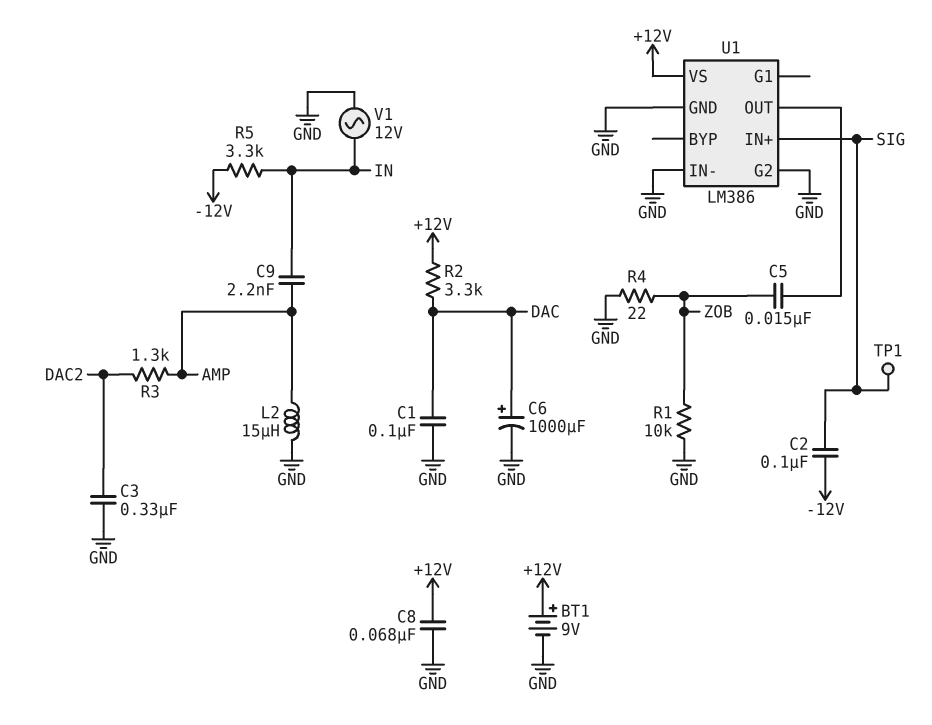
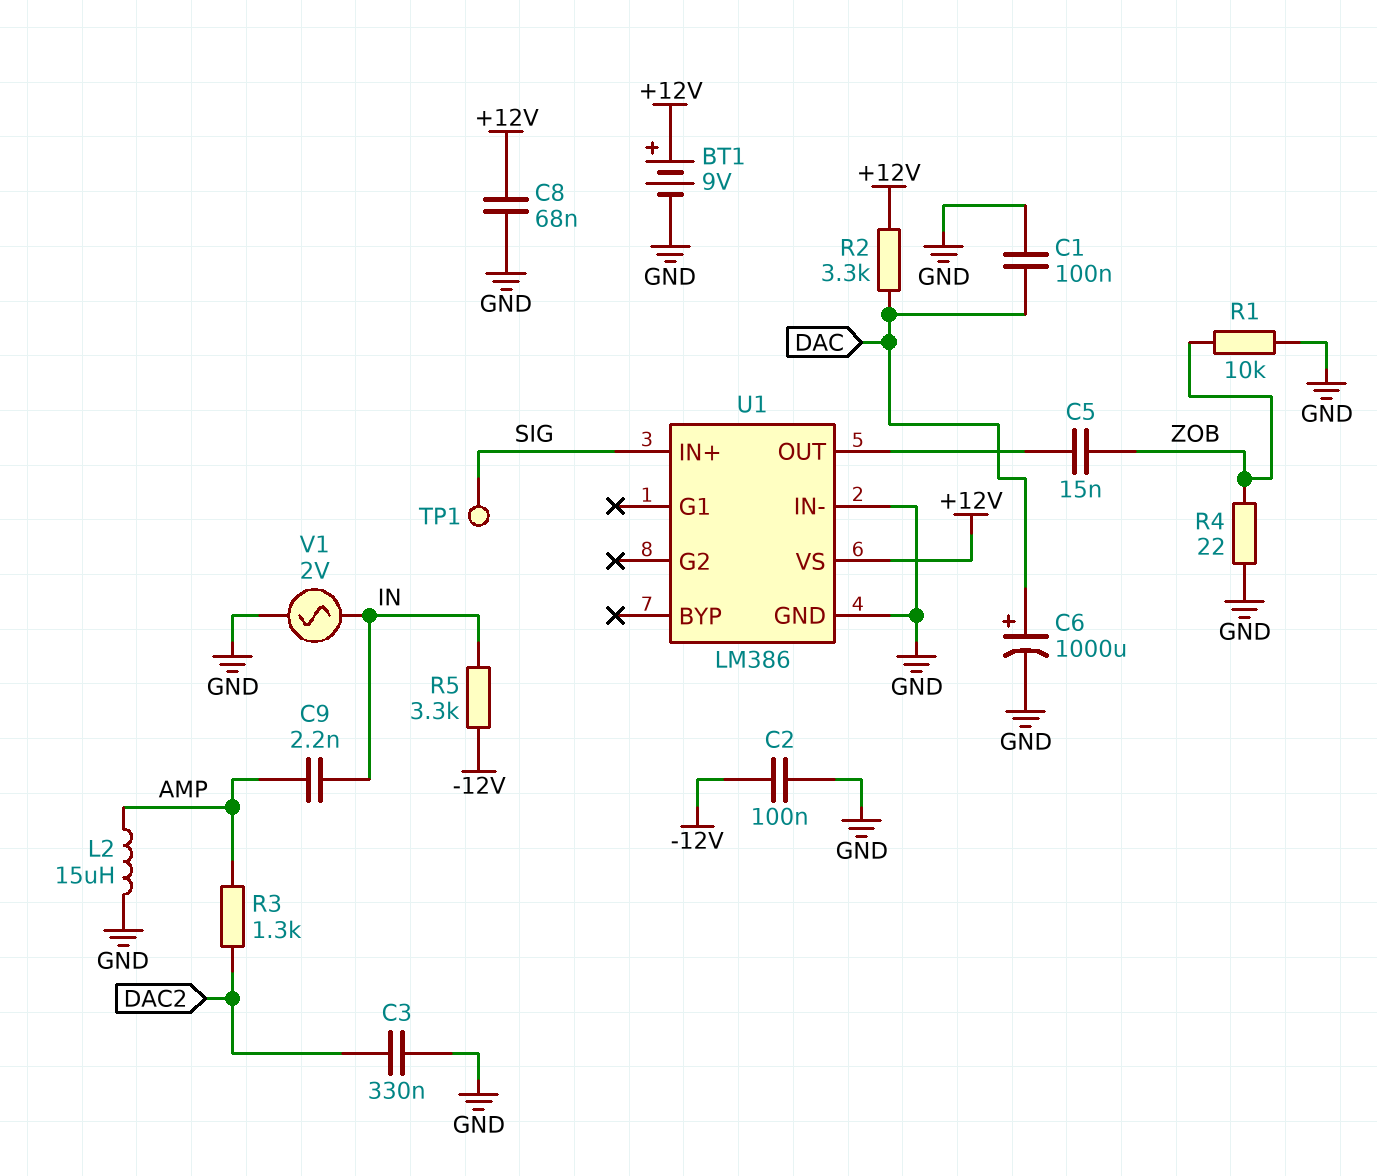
C2: 100nF (-12V, SIG) -> 100nF (-12V, GND)
U1 pin G2: GND -> none
V1: AC 12V (GND, IN) -> AC 2V (GND, IN)

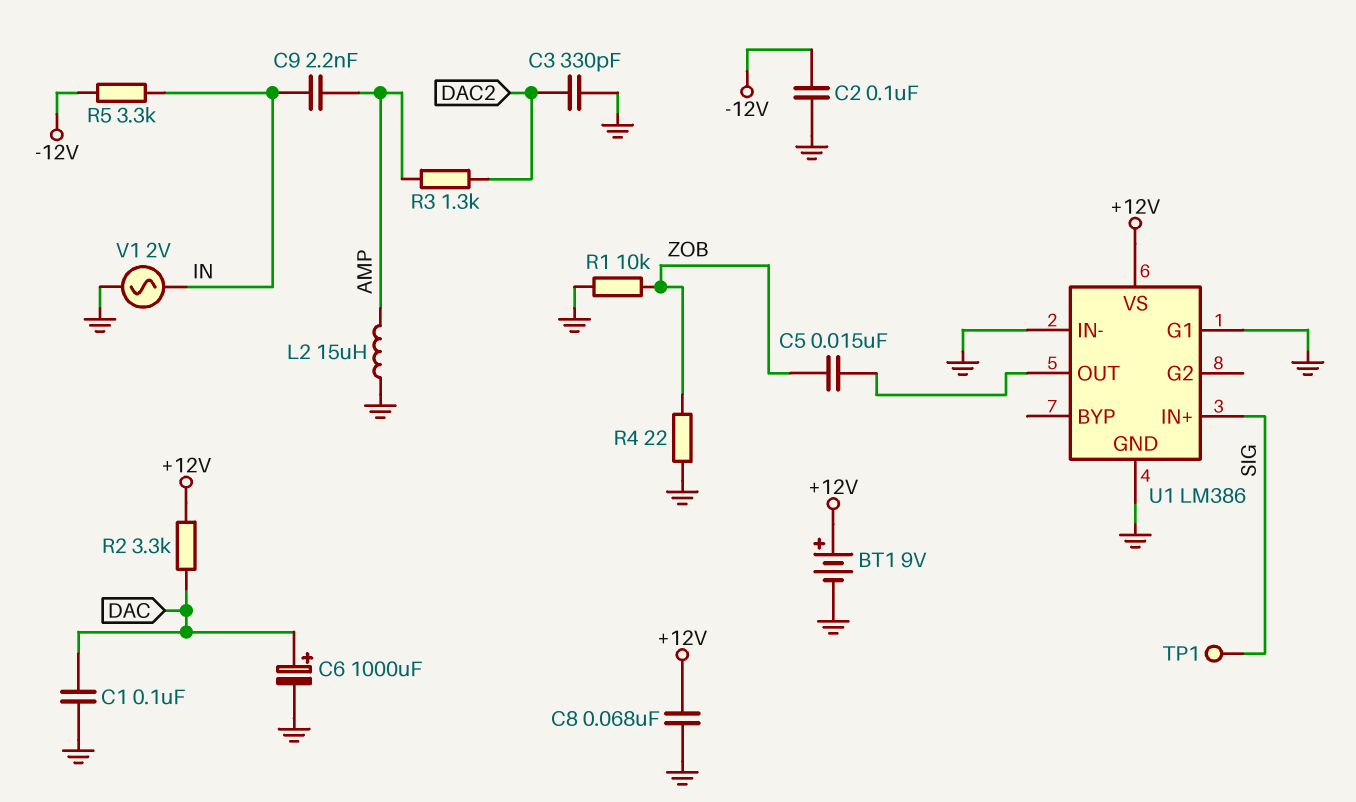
C3: 330nF (DAC2, GND) -> 330pF (DAC2, GND)
U1 pin G1: none -> GND

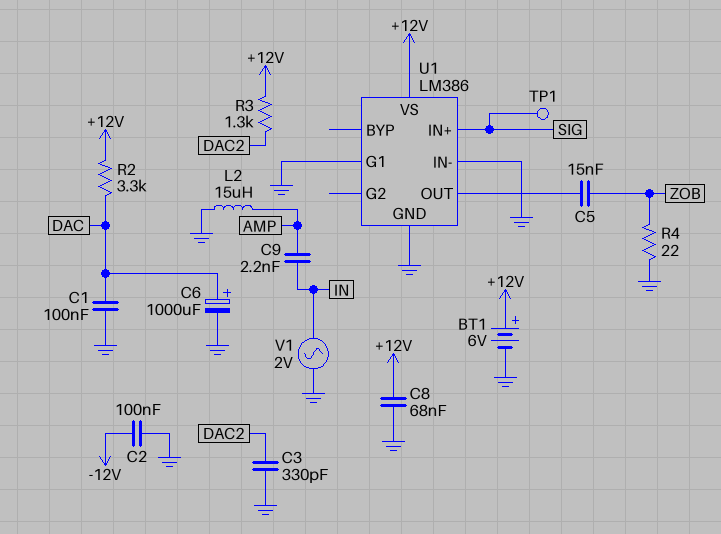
BT1: 9V (plus +12V, minus GND) -> 6V (plus +12V, minus GND)
R1: 10k (GND, ZOB) -> none
R3: 1.3k (AMP, DAC2) -> 1.3k (+12V, DAC2)
R5: 3.3k (-12V, IN) -> none

